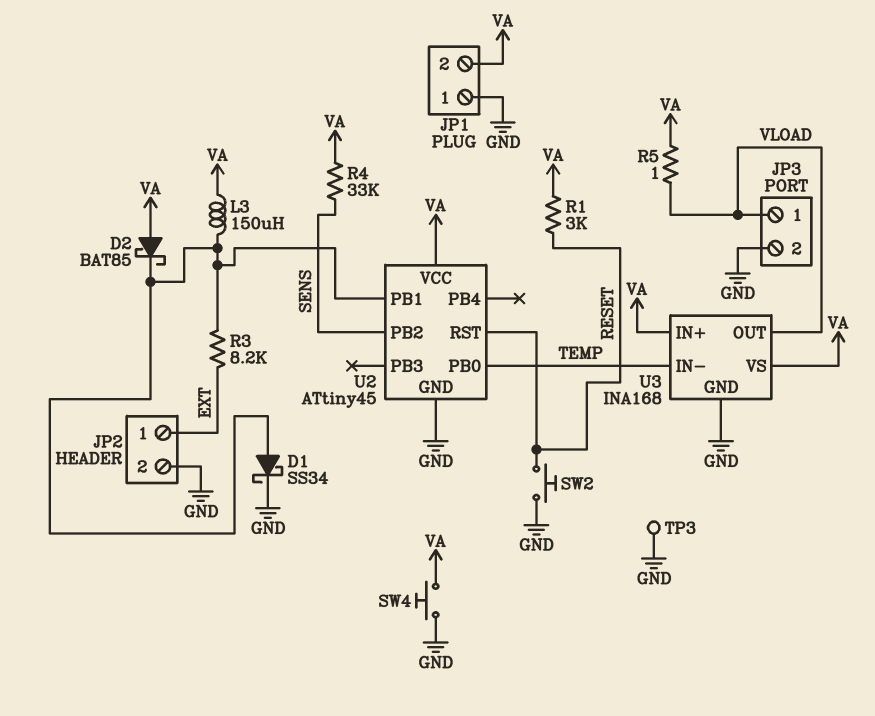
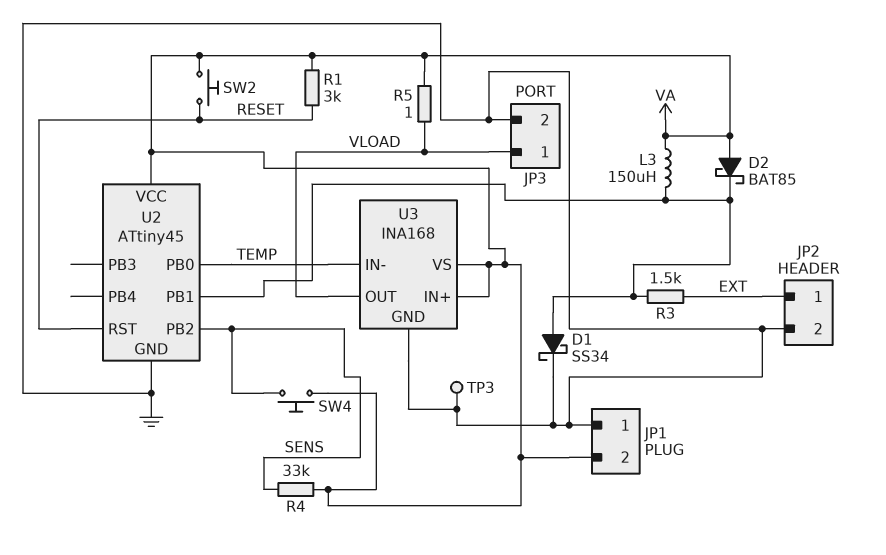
R3: 8.2k (EXT, U2/PB1) -> 1.5k (EXT, U2/PB1)
SW2: button (GND, RESET) -> button (RESET, VA)
SW4: button (GND, VA) -> button (SENS, VA)

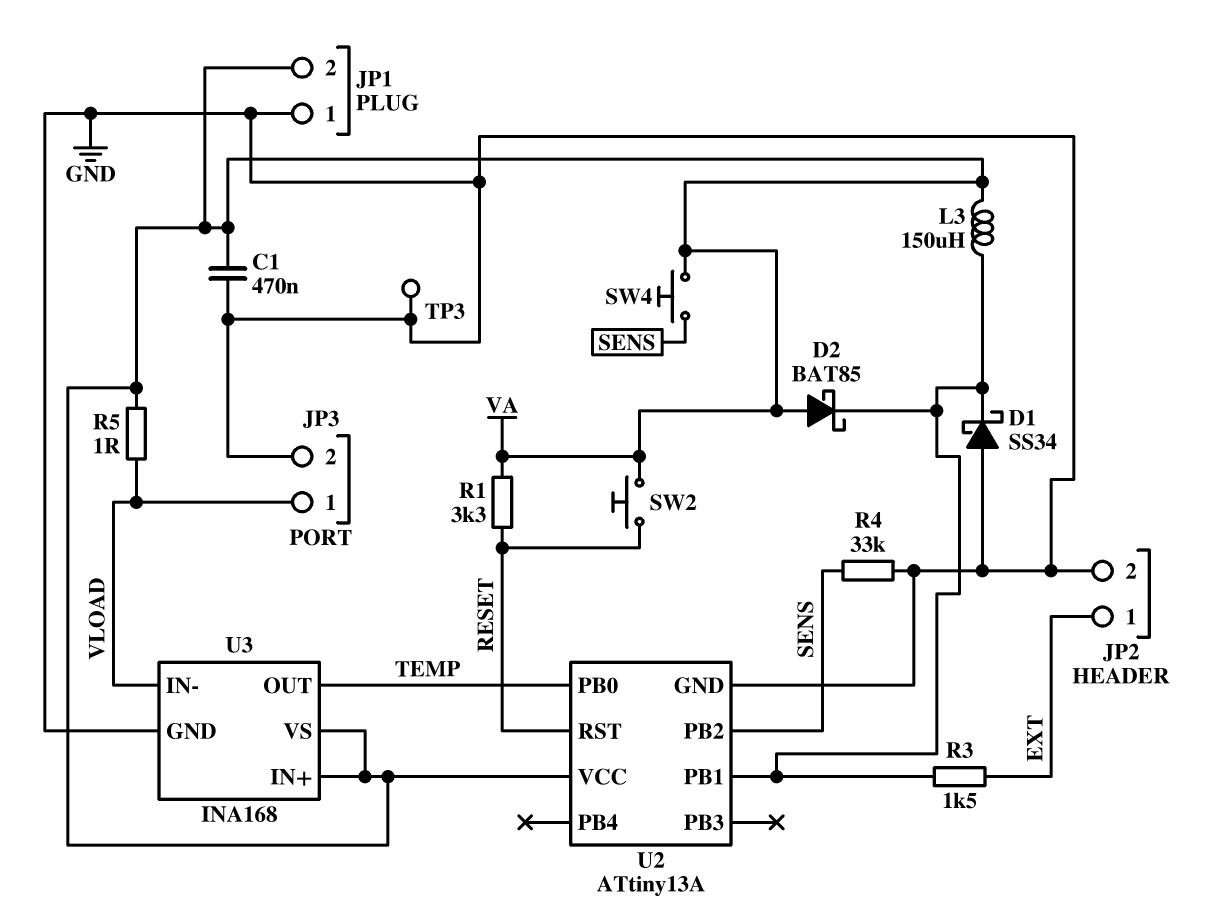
C1: none -> 470nF (GND, VA)
D1: schottky SS34 (A U2/PB1, K GND) -> schottky SS34 (A GND, K U2/PB1)
R1: 3k (RESET, VA) -> 3.3k (RESET, VA)
R4: 33k (SENS, VA) -> 33k (GND, SENS)
U2: ATtiny45 -> ATtiny13A
U3 pin IN-: TEMP -> VLOAD
U3 pin OUT: VLOAD -> TEMP

